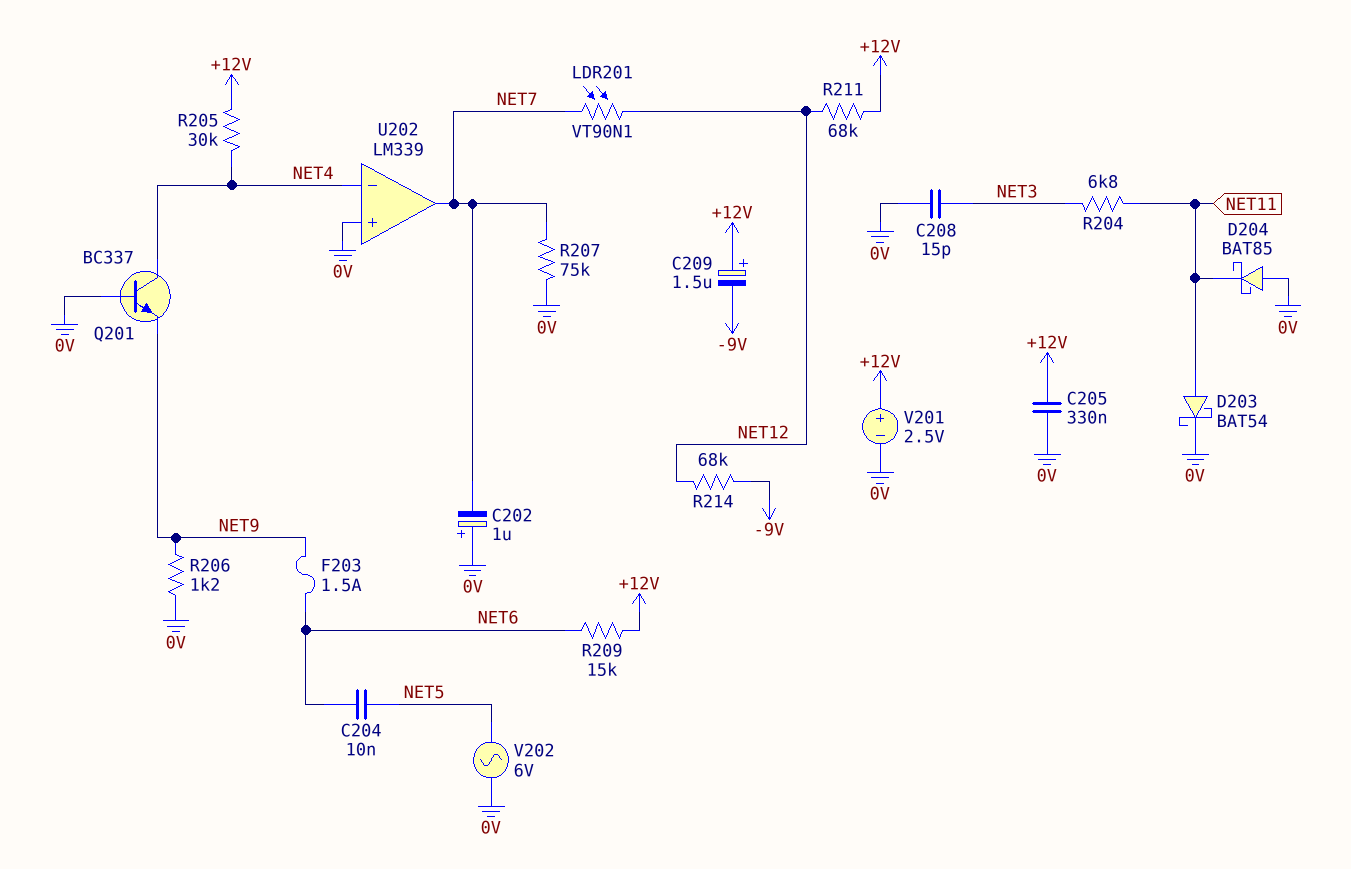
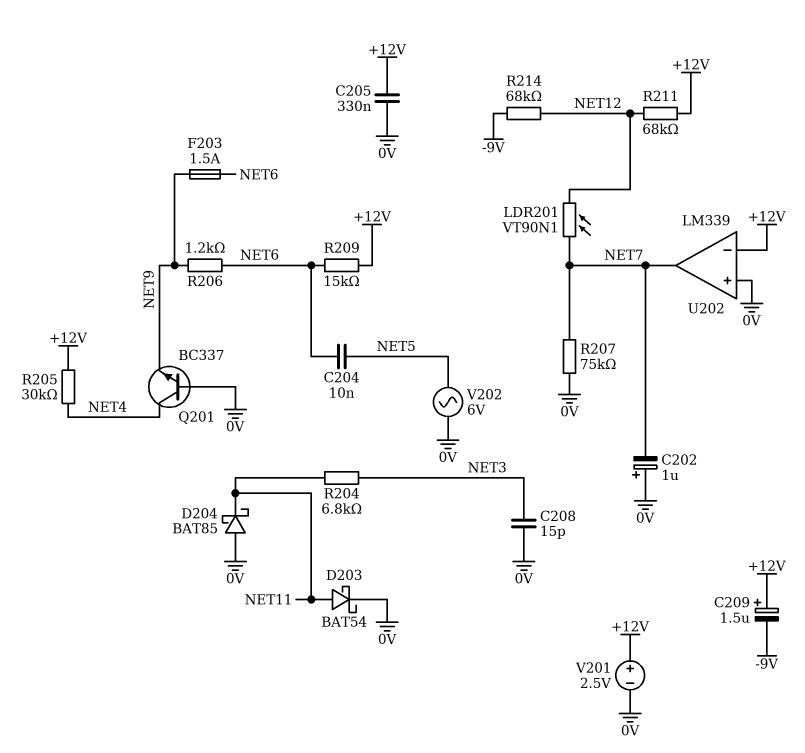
R206: 1.2k (0V, NET9) -> 1.2k (NET6, NET9)
U202 pin in-: NET4 -> +12V

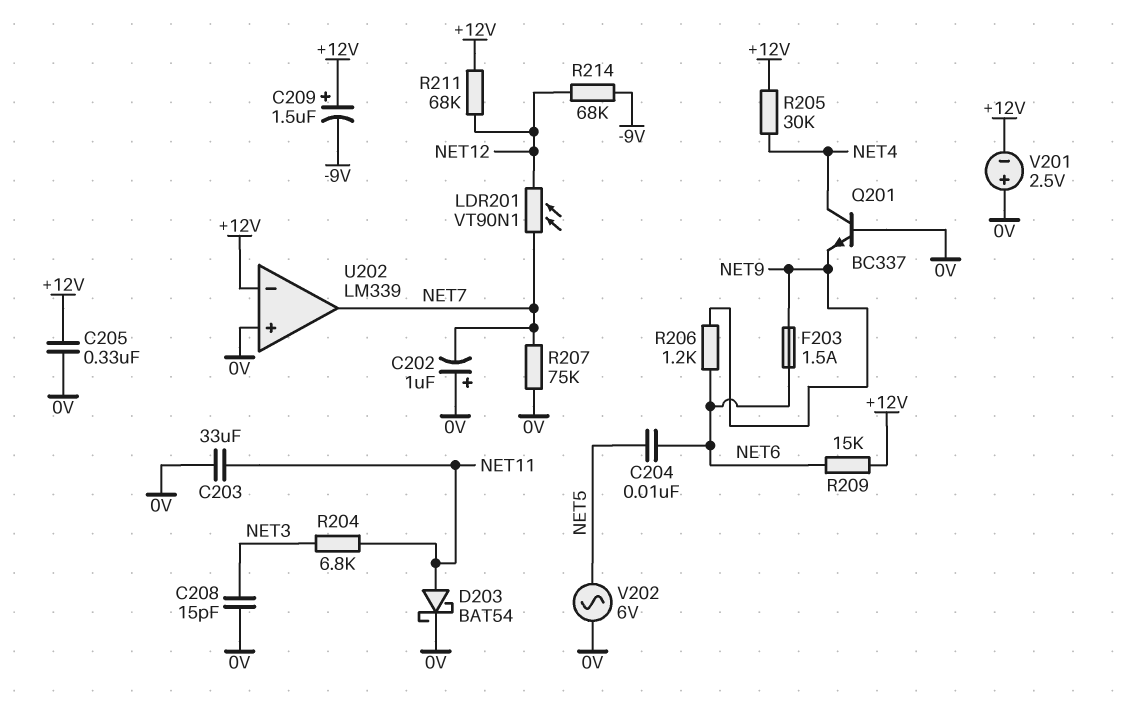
C203: none -> 33uF (0V, NET11)
D204: schottky BAT85 (A 0V, K NET11) -> none
V201: 2.5V (plus +12V, minus 0V) -> 2.5V (plus 0V, minus +12V)

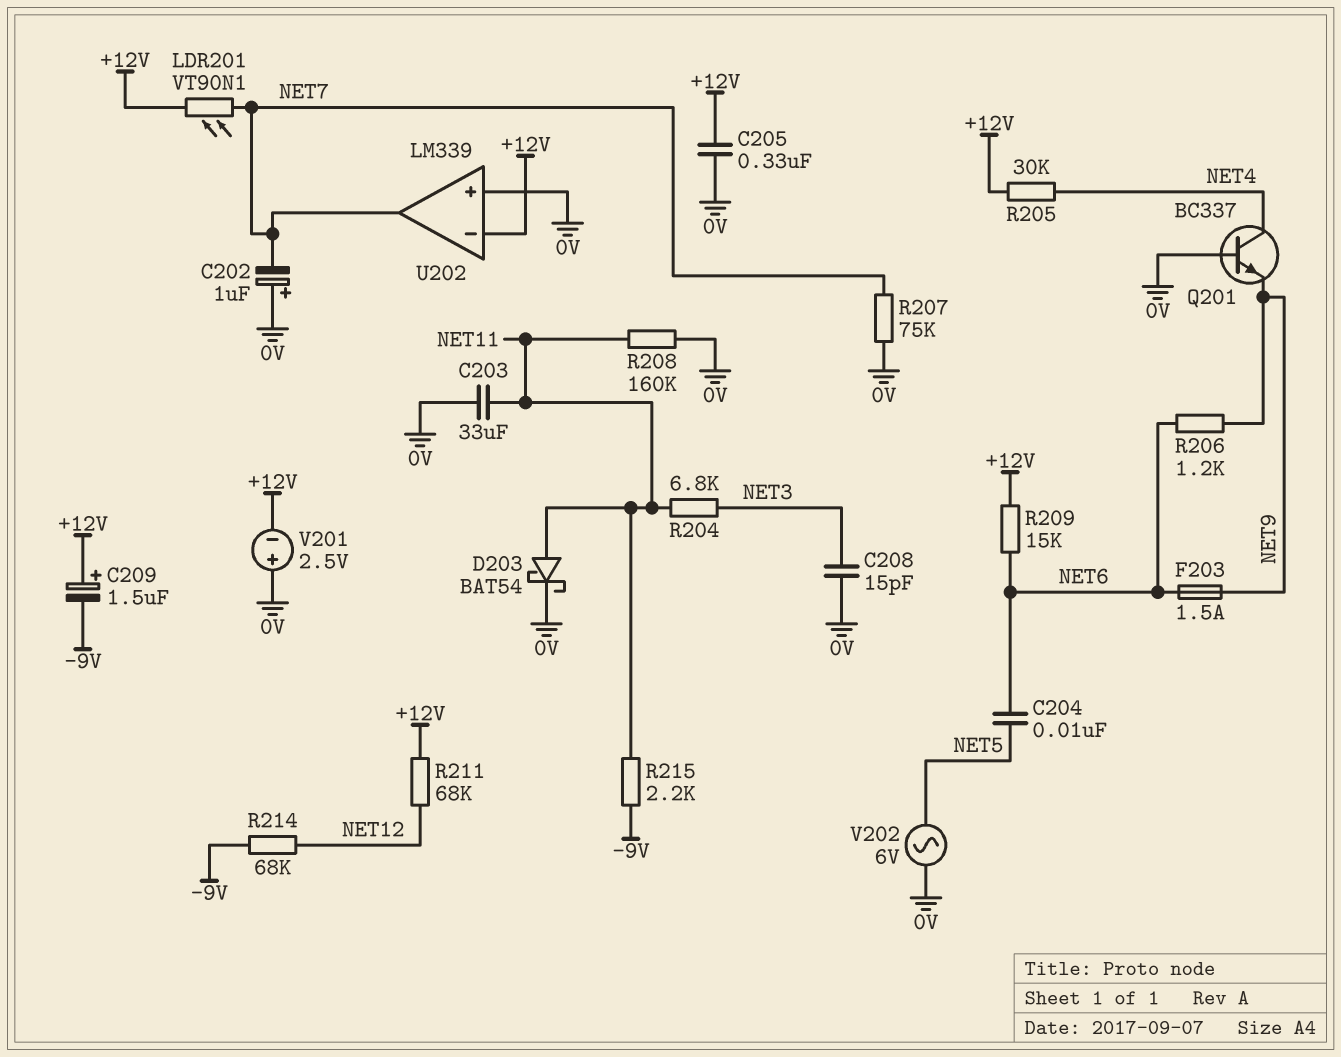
LDR201: VT90N1 (NET7, NET12) -> VT90N1 (+12V, NET7)
R208: none -> 160k (0V, NET11)
R215: none -> 2.2k (-9V, NET11)

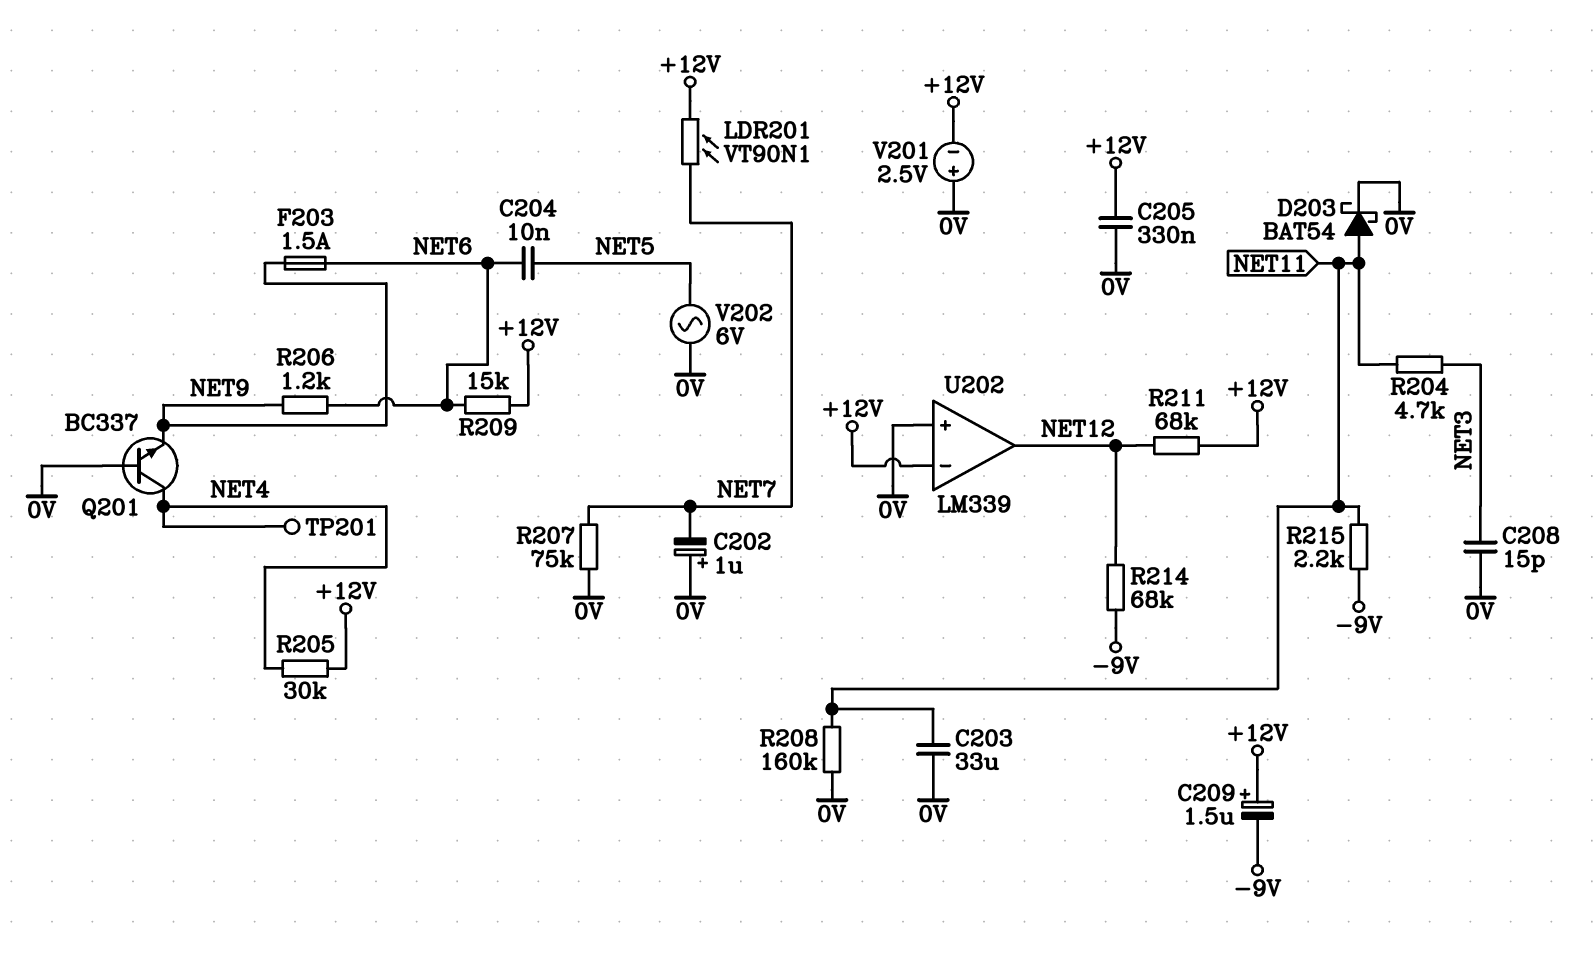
R204: 6.8k (NET3, NET11) -> 4.7k (NET3, NET11)
TP201: none -> test point (NET4)
U202 pin out: NET7 -> NET12

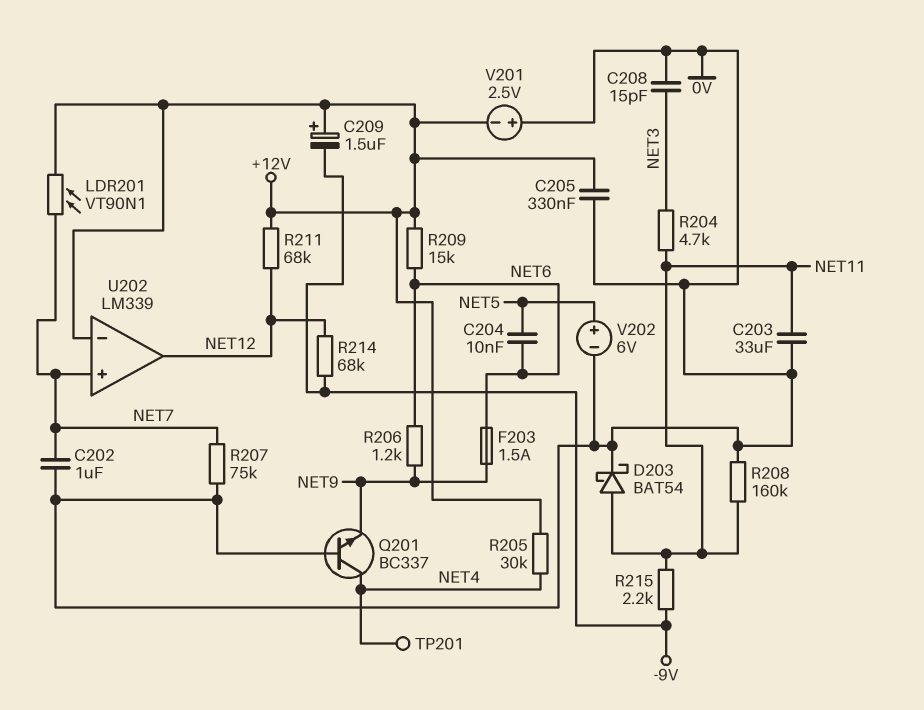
C202: 1uF (plus 0V, minus NET7) -> 1uF (0V, NET7)
U202 pin in+: 0V -> NET7
V202: AC 6V (0V, NET5) -> 6V (plus NET5, minus 0V)

